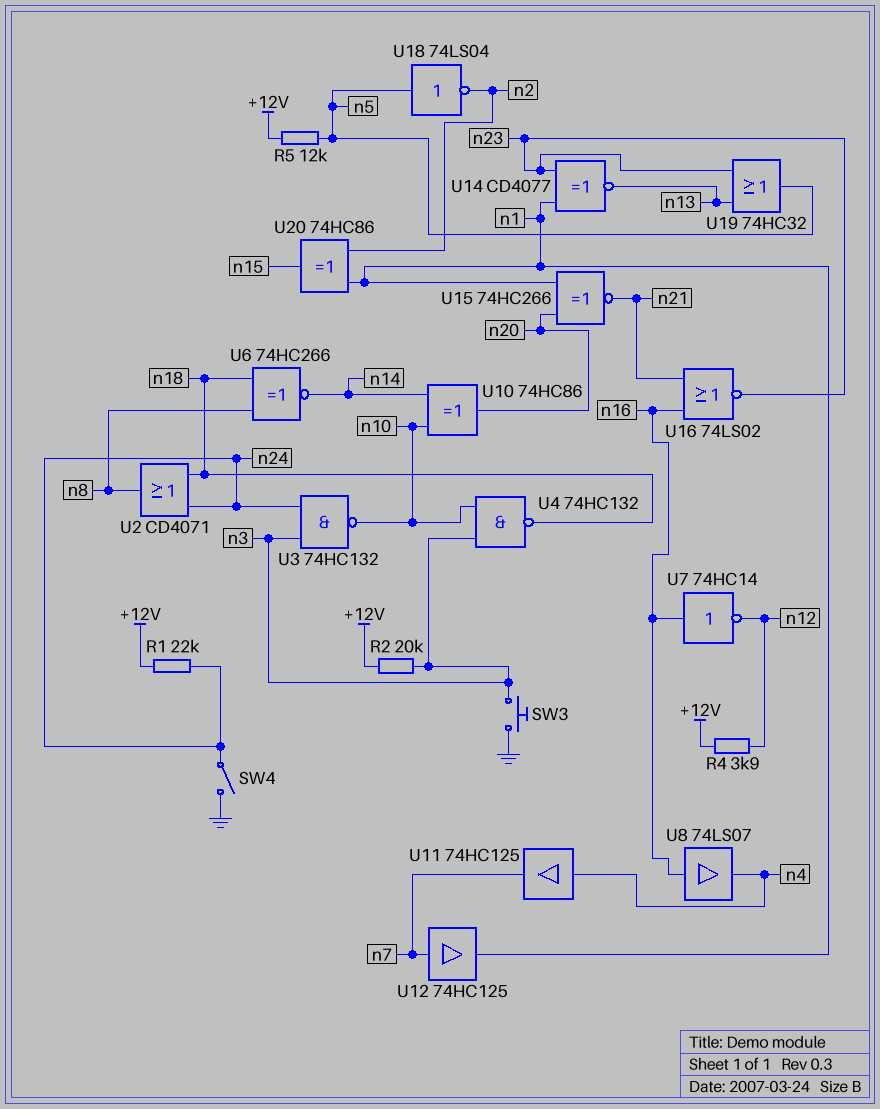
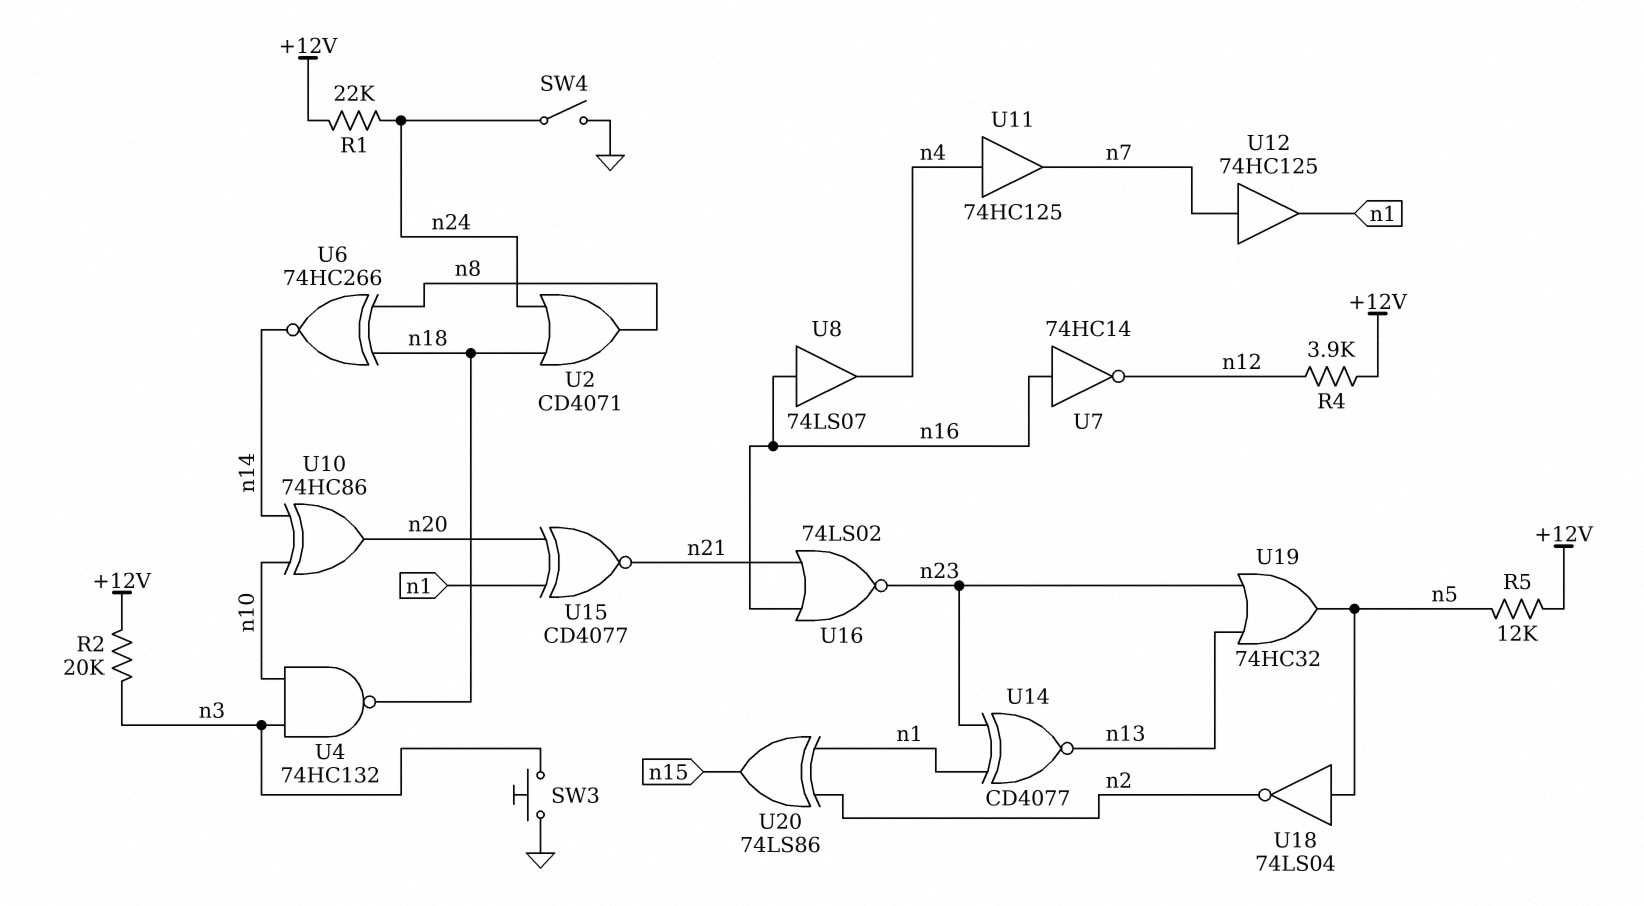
U3: NAND 74HC132 (in n3, in n24, out n10) -> none
U15: XNOR 74HC266 (in n1, in n20, out n21) -> XNOR CD4077 (in n1, in n20, out n21)
U20: XOR 74HC86 (in n1, in n2, out n15) -> XOR 74LS86 (in n1, in n2, out n15)

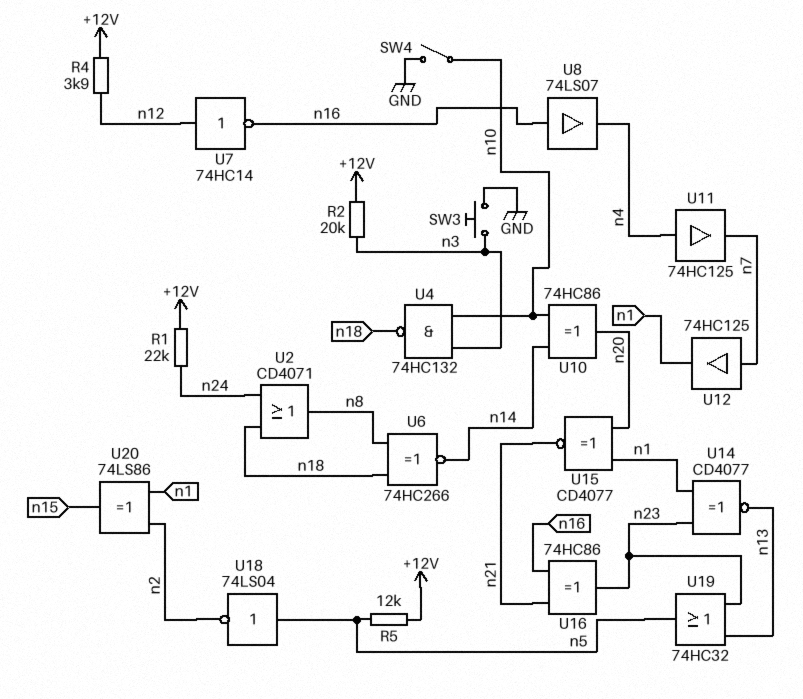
SW4: switch (GND, n24) -> switch (GND, n10)
U7: NOT 74HC14 (in n16, out n12) -> NOT 74HC14 (in n12, out n16)
U16: NOR 74LS02 (in n16, in n21, out n23) -> XOR 74HC86 (in n16, in n21, out n23)

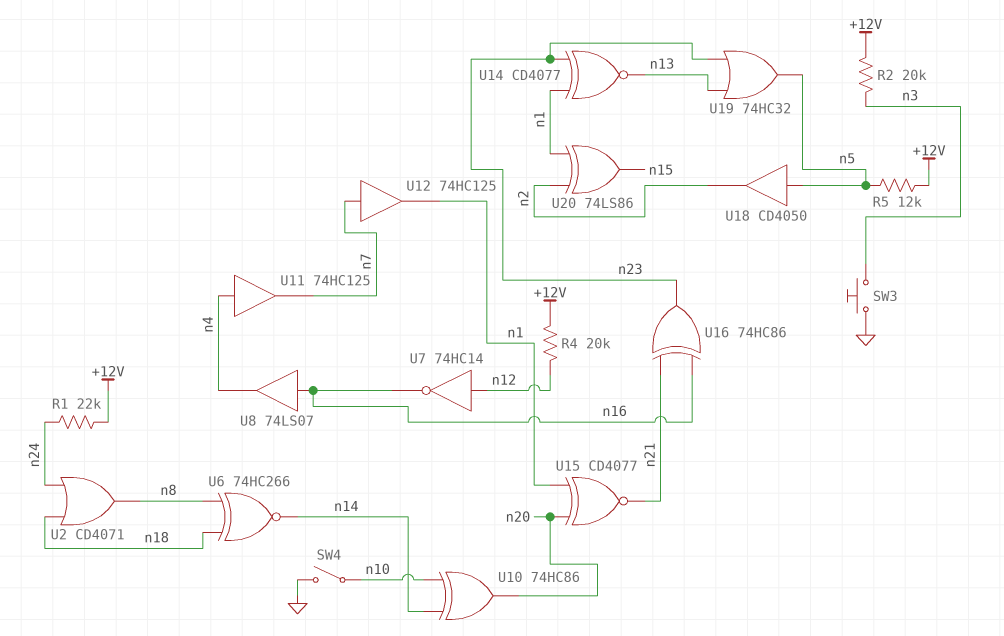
R4: 3.9k (+12V, n12) -> 20k (+12V, n12)
U4: NAND 74HC132 (in n3, in n10, out n18) -> none
U18: NOT 74LS04 (in n5, out n2) -> buffer CD4050 (in n5, out n2)

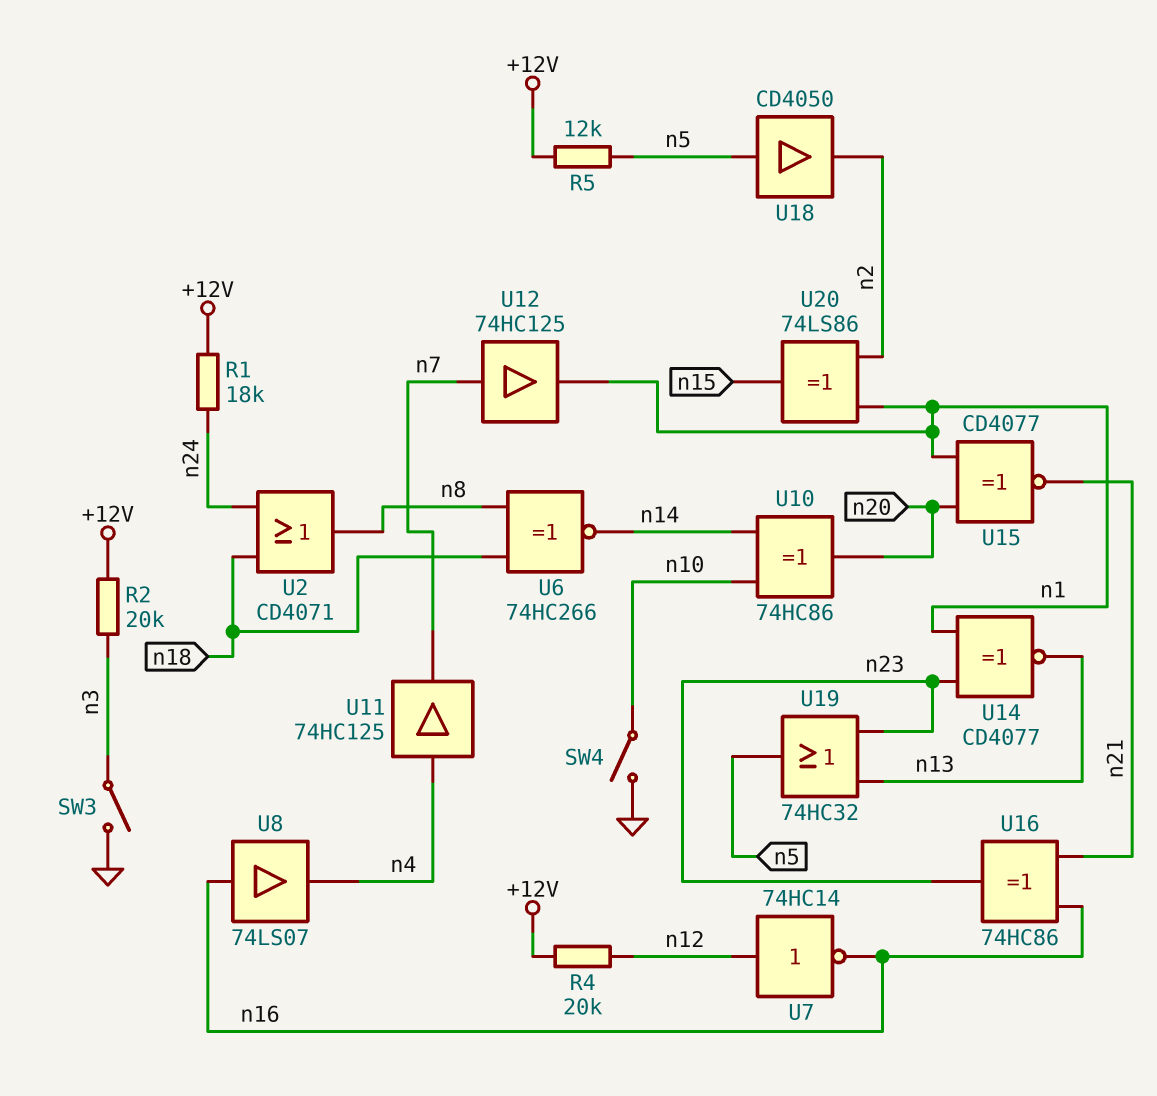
R1: 22k (+12V, n24) -> 18k (+12V, n24)
SW3: button (GND, n3) -> switch (GND, n3)

